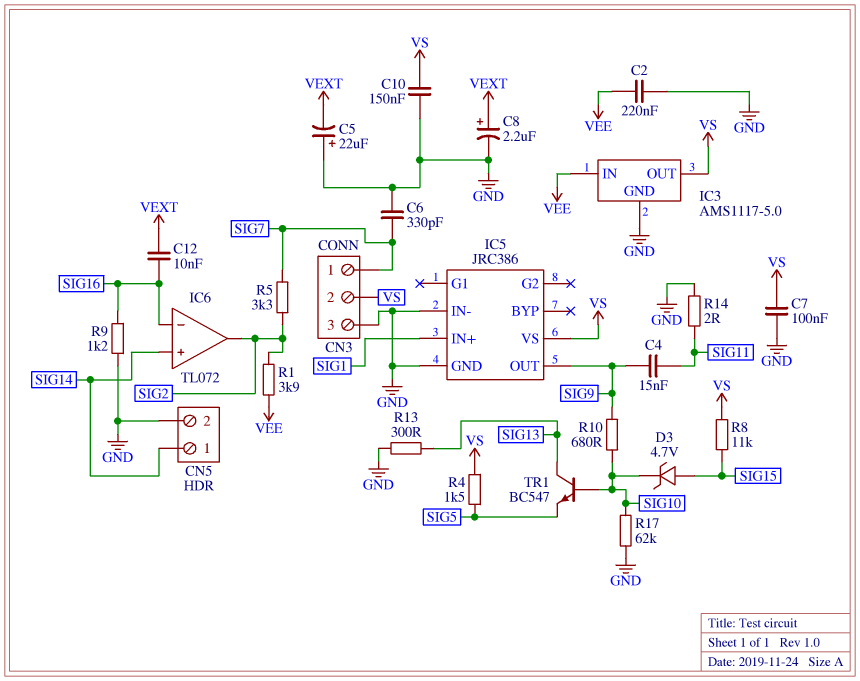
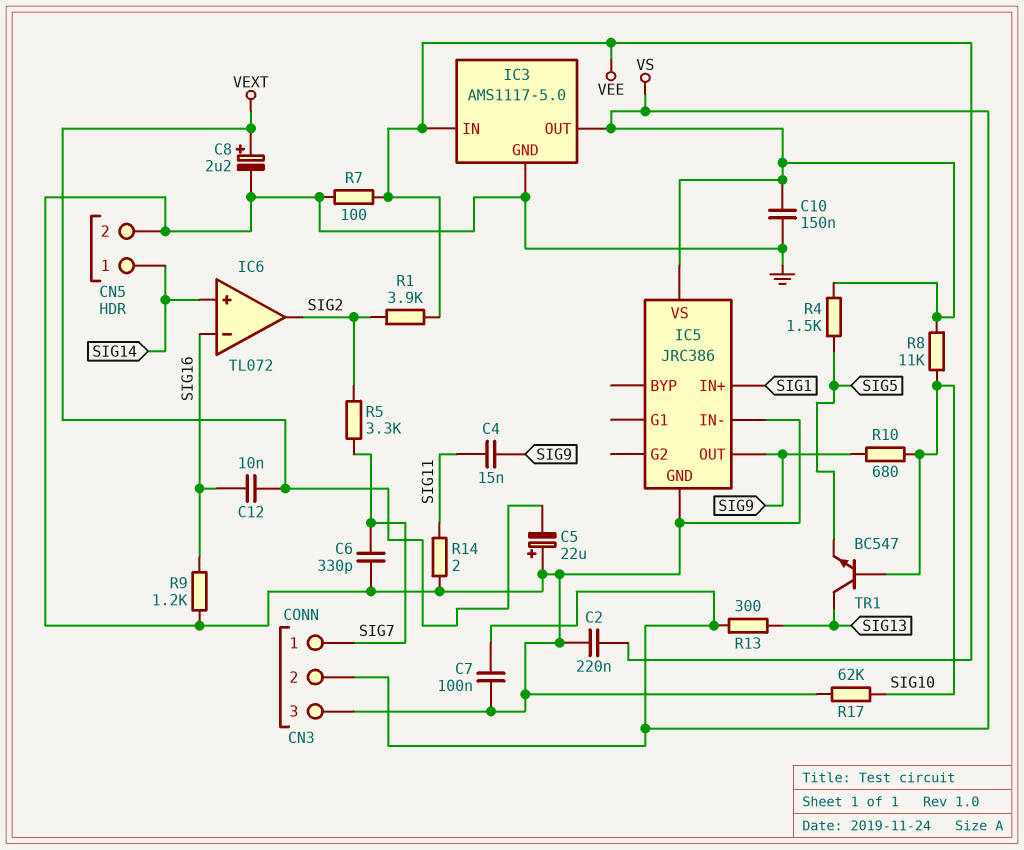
D3: zener 4.7V (A SIG15, K SIG10) -> none
R7: none -> 100 (GND, VEE)
R8: 11k (SIG15, VS) -> 11k (SIG10, VS)
R13: 300 (GND, SIG13) -> 300 (SIG13, VS)

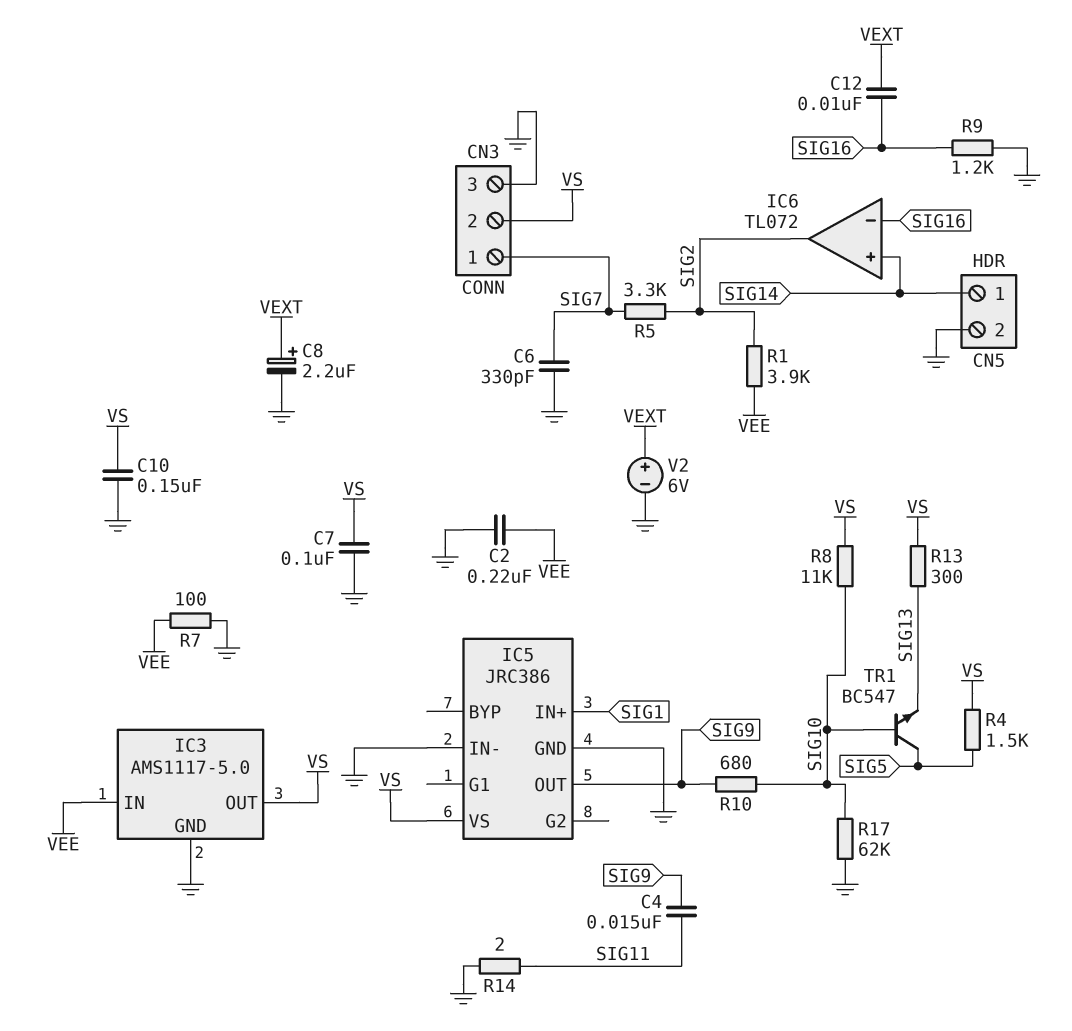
C5: 22uF (plus GND, minus VEXT) -> none
TR1: NPN BC547 (B SIG10, C SIG13, E SIG5) -> NPN BC547 (B SIG10, C SIG5, E SIG13)
V2: none -> 6V (plus VEXT, minus GND)

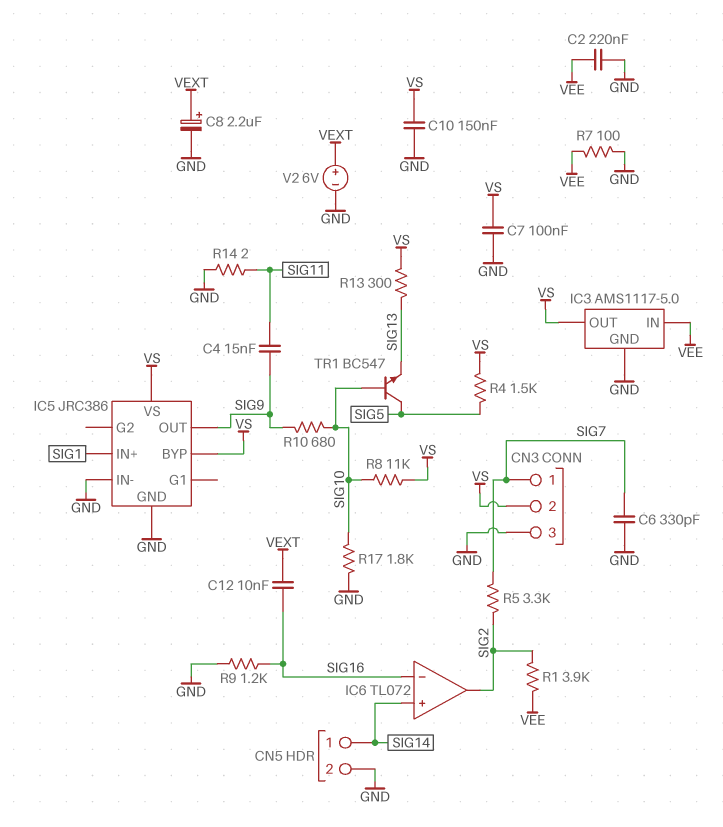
IC5 pin BYP: none -> VS
R17: 62k (GND, SIG10) -> 1.8k (GND, SIG10)

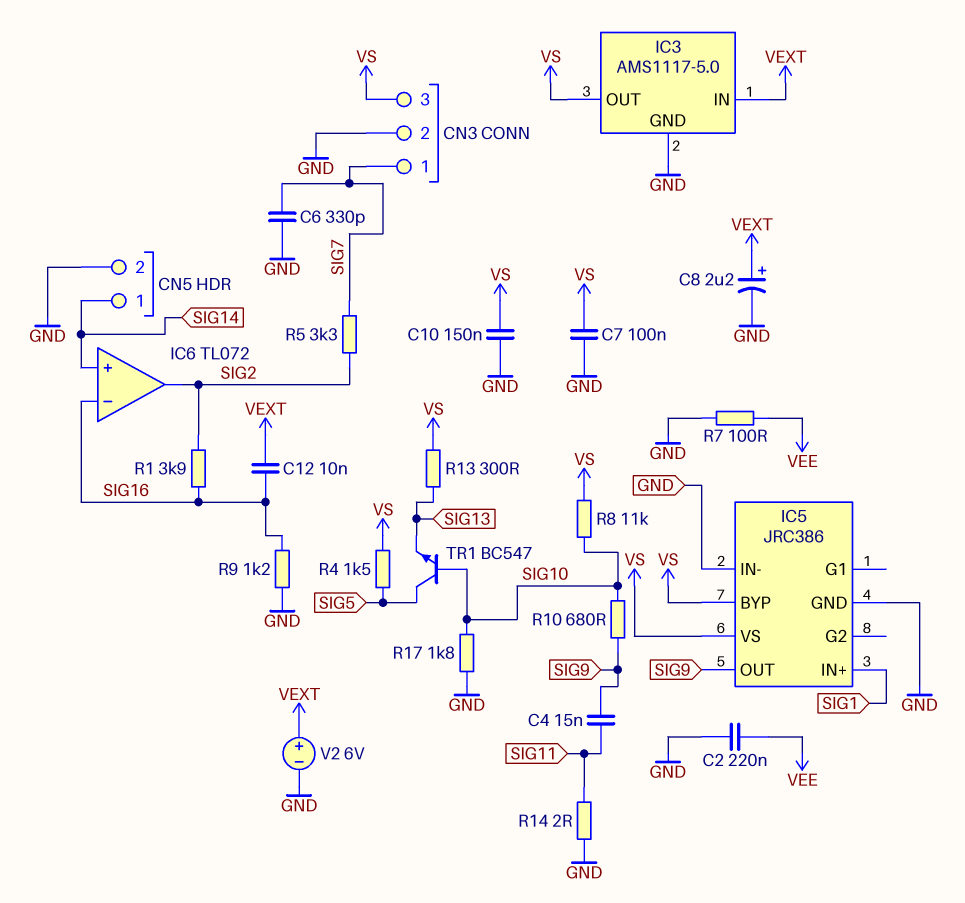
CN3 pin 2: VS -> GND
CN3 pin 3: GND -> VS
IC3 pin IN: VEE -> VEXT
R1: 3.9k (SIG2, VEE) -> 3.9k (SIG2, SIG16)

